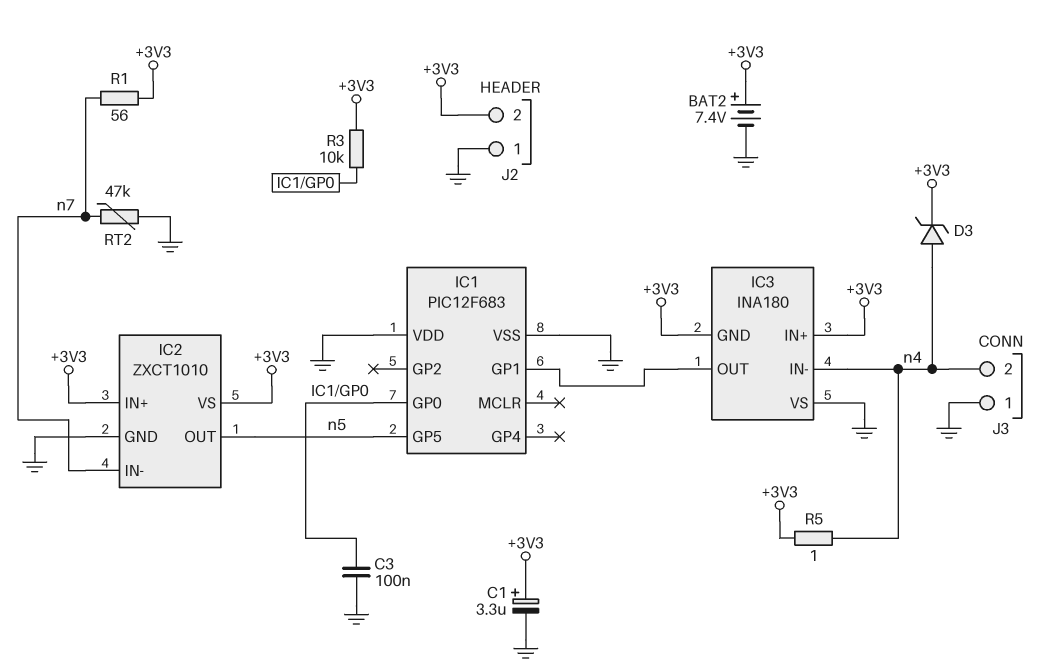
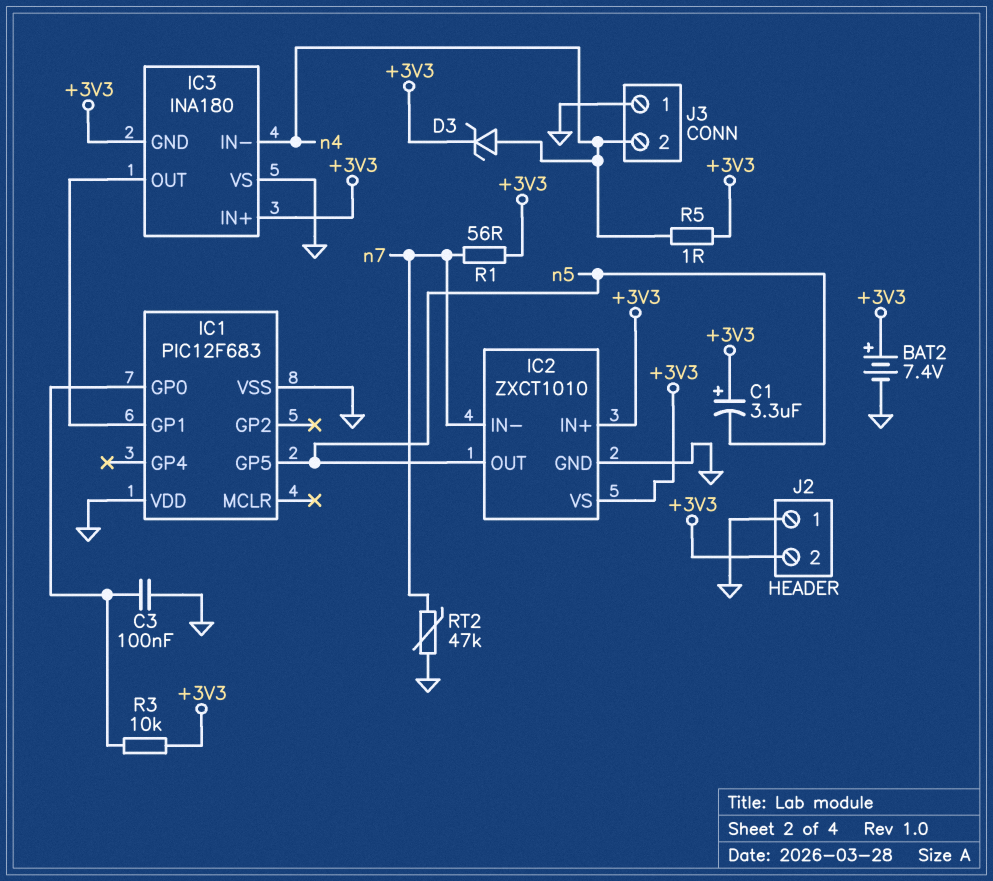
C1: 3.3uF (plus +3V3, minus GND) -> 3.3uF (plus +3V3, minus n5)

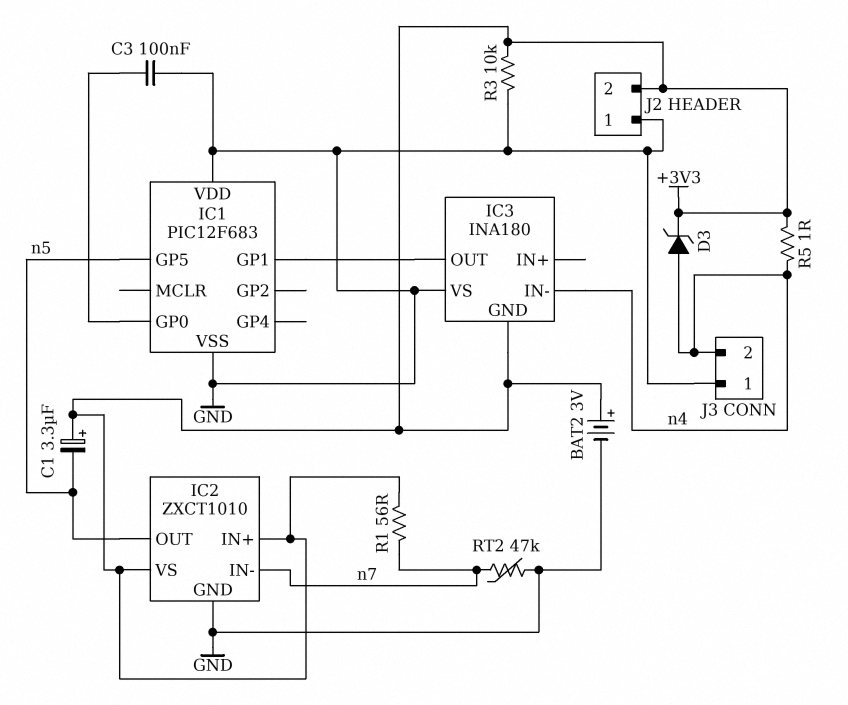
BAT2: 7.4V (plus +3V3, minus GND) -> 3V (plus +3V3, minus GND)
IC3 pin IN+: +3V3 -> none
R3: 10k (+3V3, IC1/GP0) -> 10k (+3V3, GND)

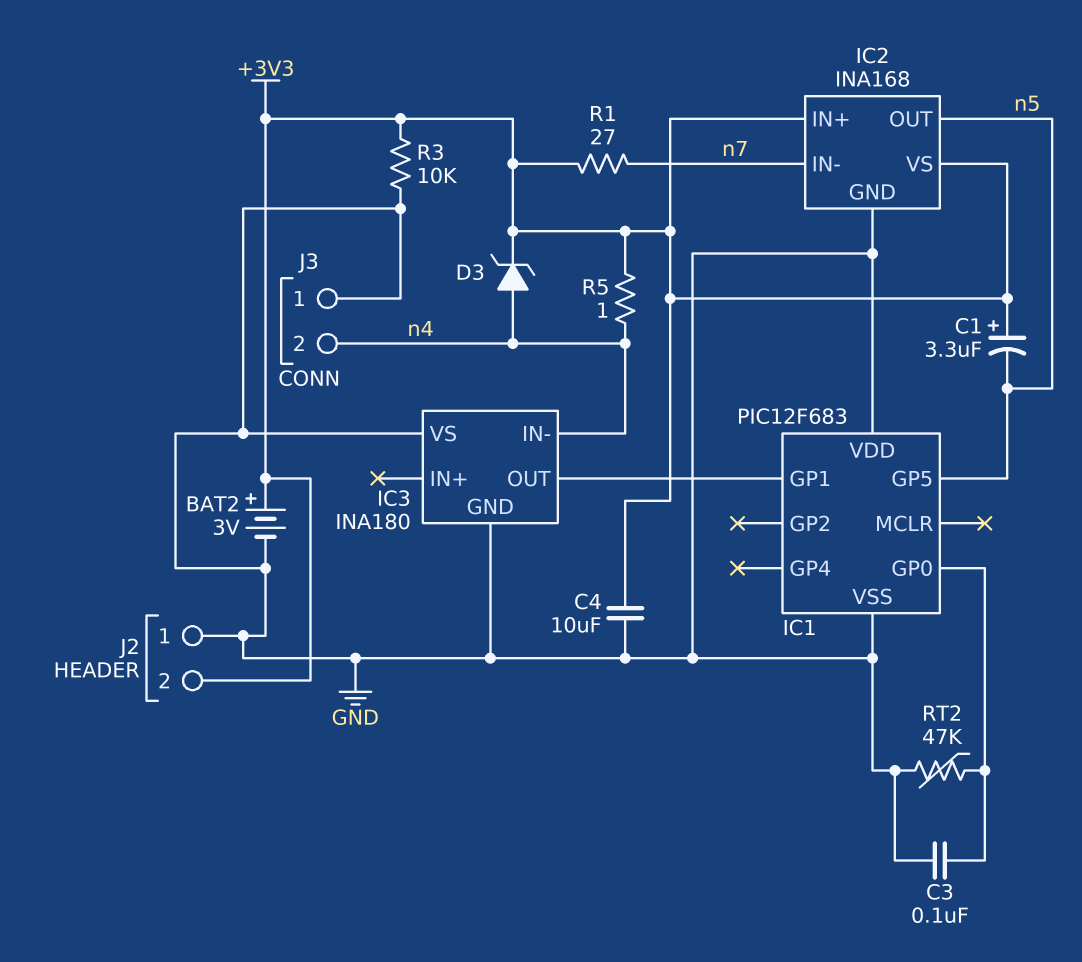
C4: none -> 10uF (+3V3, GND)
IC2: ZXCT1010 -> INA168
IC3 pin GND: +3V3 -> GND
R1: 56 (+3V3, n7) -> 27 (+3V3, n7)
RT2: 47k (GND, n7) -> 47k (GND, IC1/GP0)

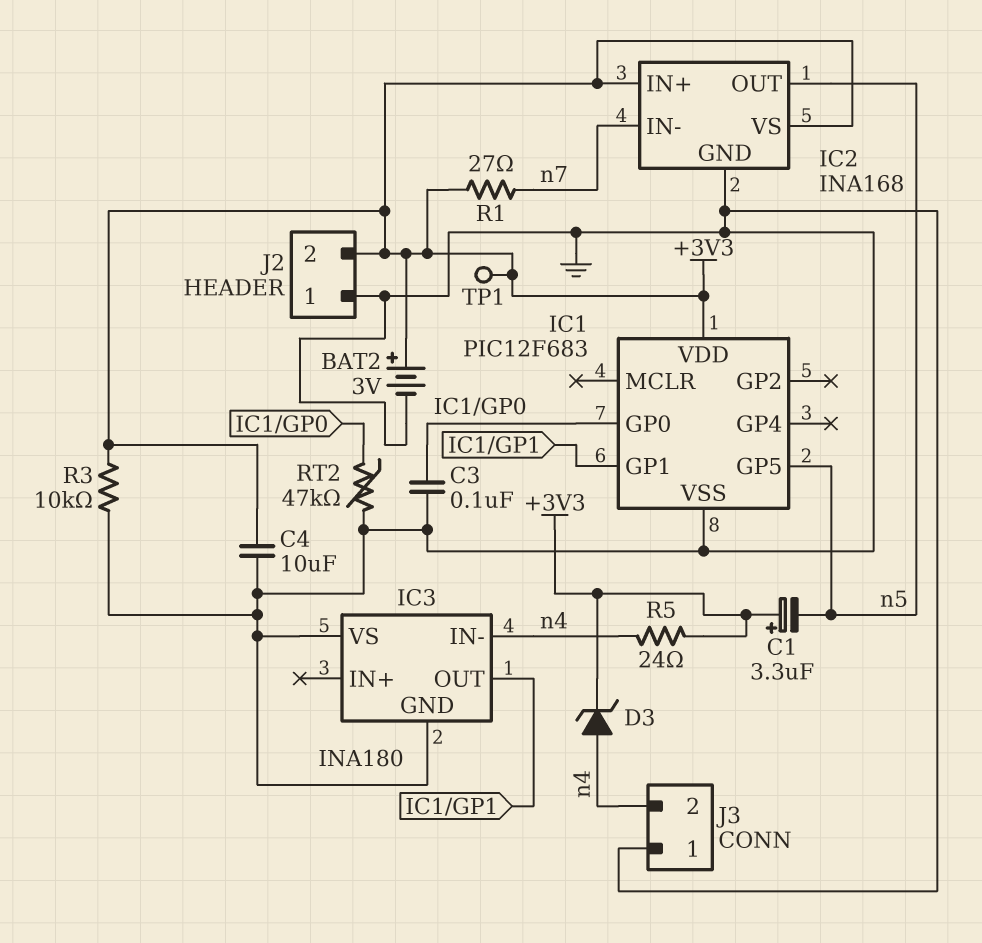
IC1 pin VDD: GND -> +3V3
R5: 1 (+3V3, n4) -> 24 (+3V3, n4)
TP1: none -> test point (+3V3)

